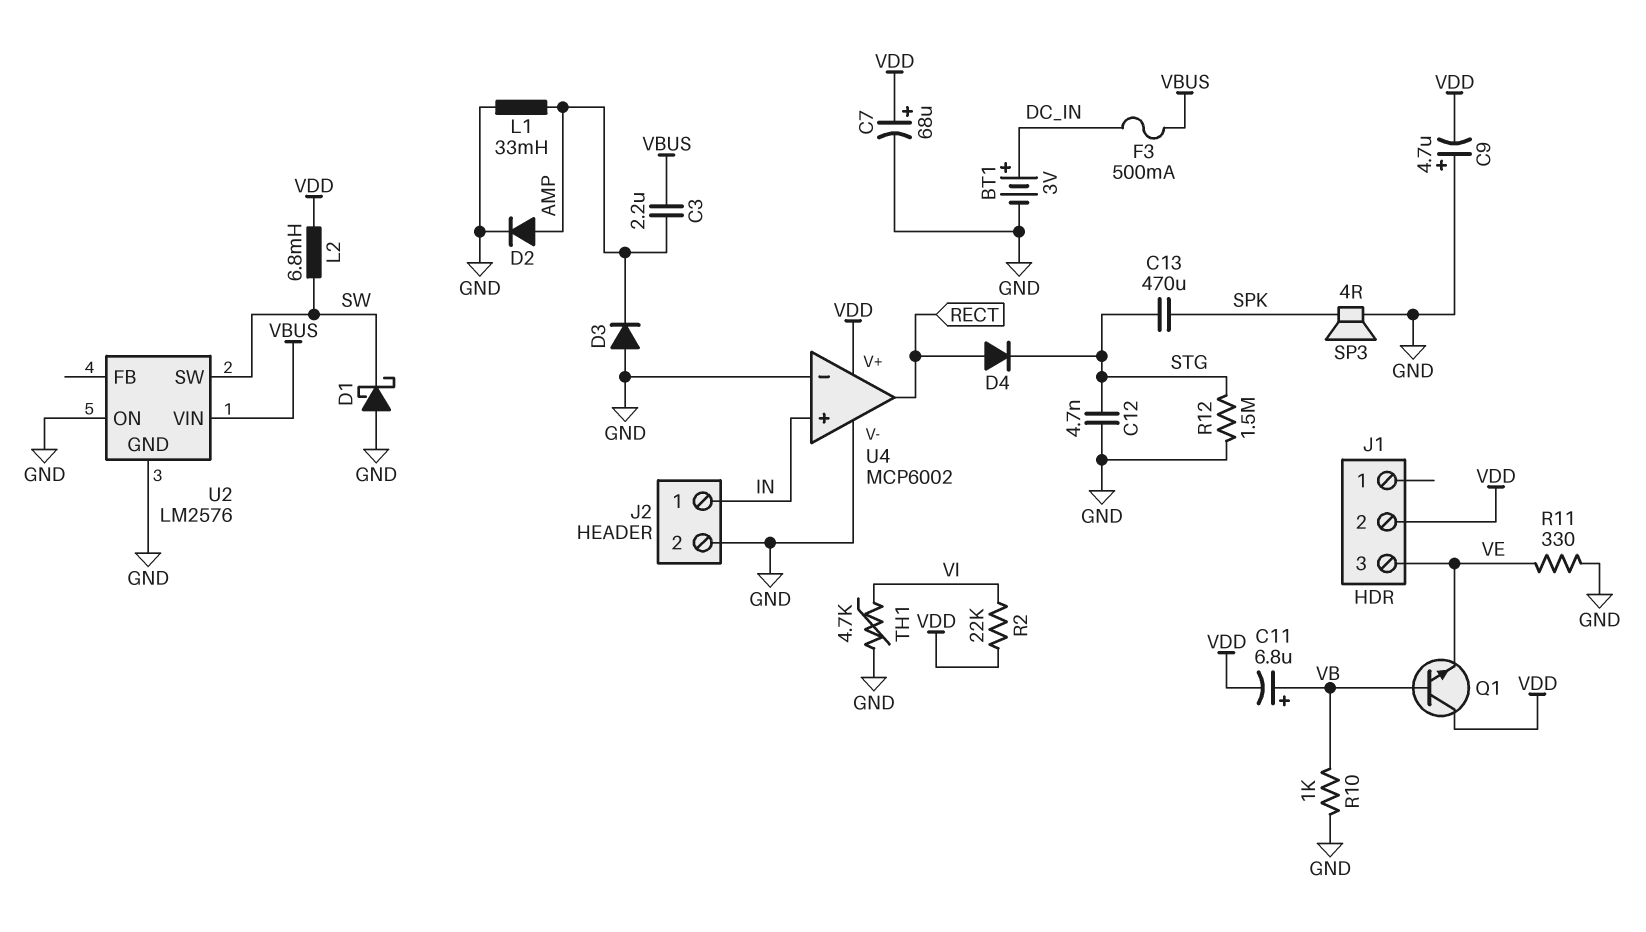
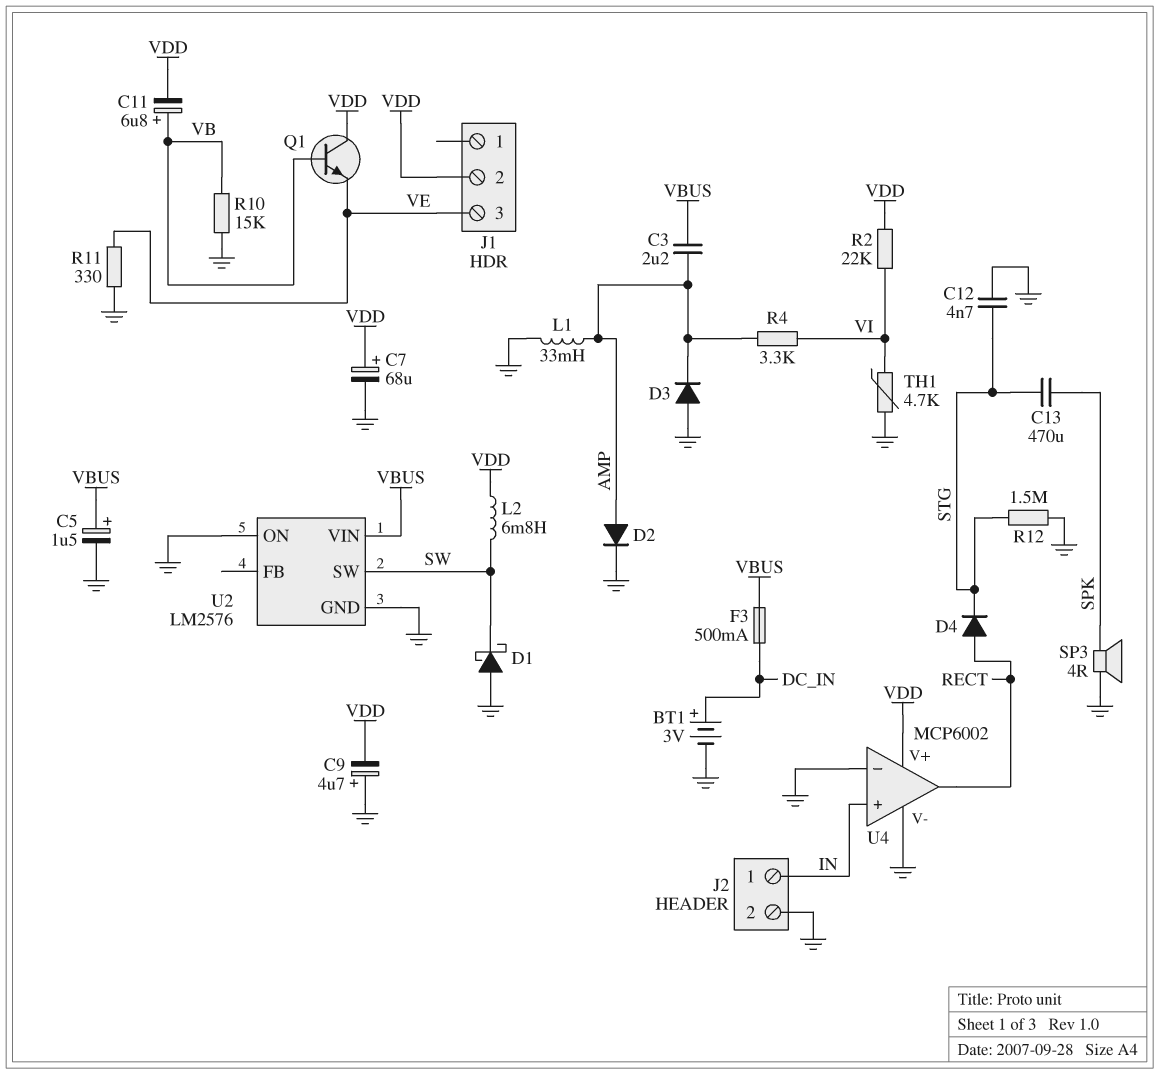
C5: none -> 1.5uF (plus VBUS, minus GND)
R4: none -> 3.3k (AMP, VI)
R10: 1k (GND, VB) -> 15k (GND, VB)

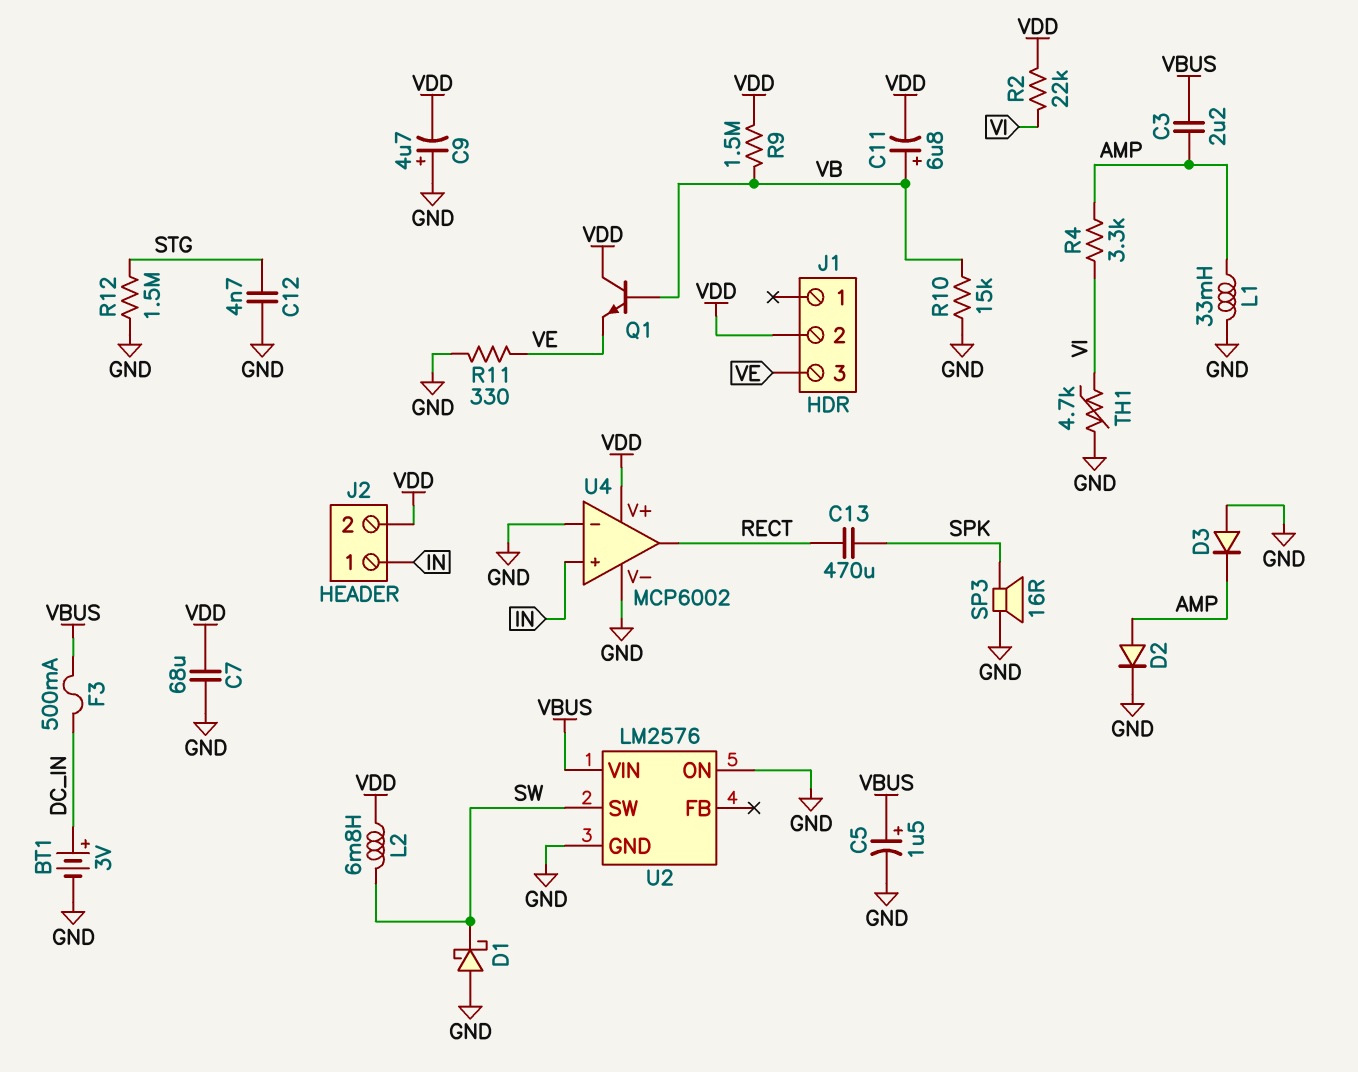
C7: 68uF (plus VDD, minus GND) -> 68uF (GND, VDD)
C13: 470uF (SPK, STG) -> 470uF (RECT, SPK)
D4: diode (A RECT, K STG) -> none
J2 pin 2: GND -> VDD
R9: none -> 1.5M (VB, VDD)
SP3: speaker 4R (GND, SPK) -> speaker 16R (GND, SPK)

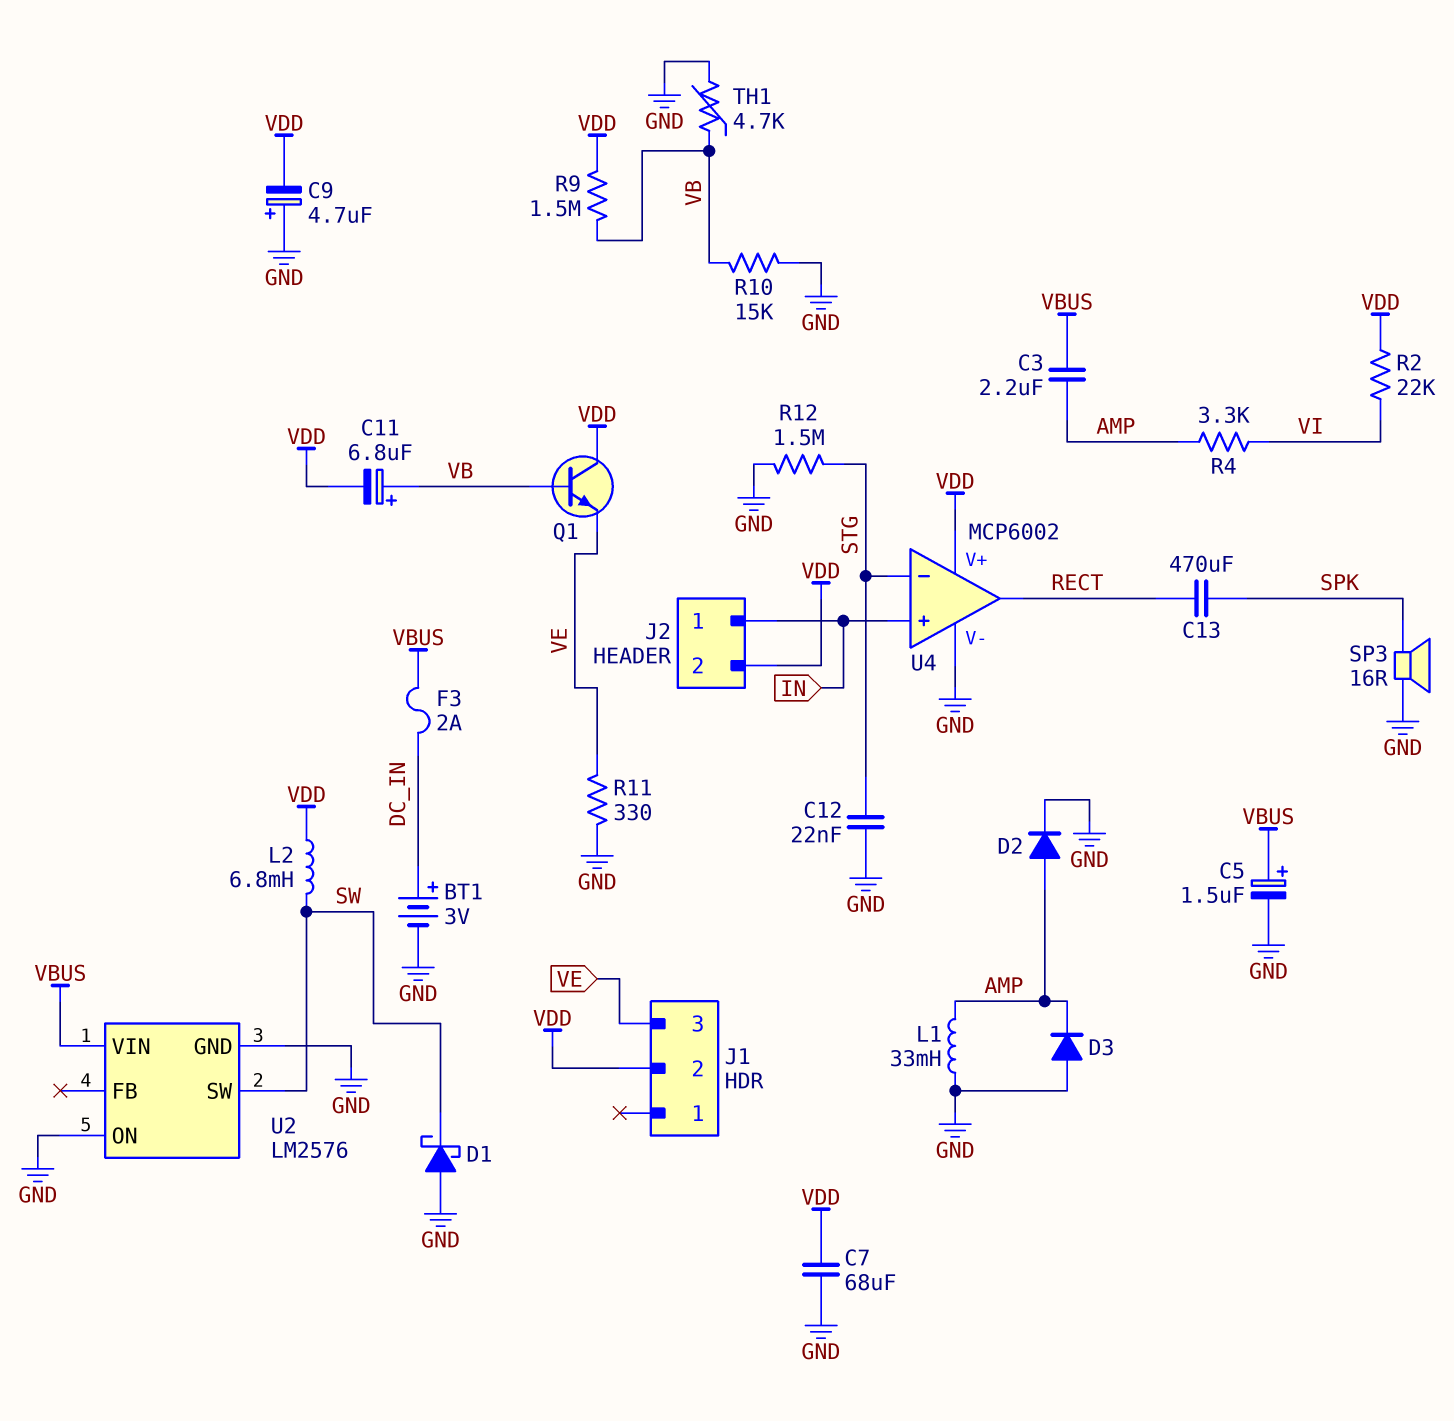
C12: 4.7nF (GND, STG) -> 22nF (GND, STG)
F3: 500mA (DC_IN, VBUS) -> 2A (DC_IN, VBUS)
TH1: 4.7k (GND, VI) -> 4.7k (GND, VB)
U4 pin in-: GND -> STG

